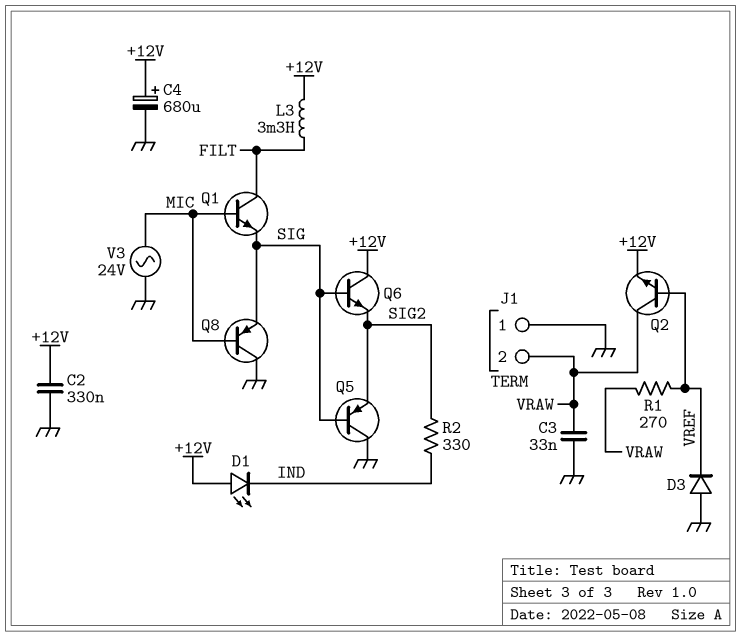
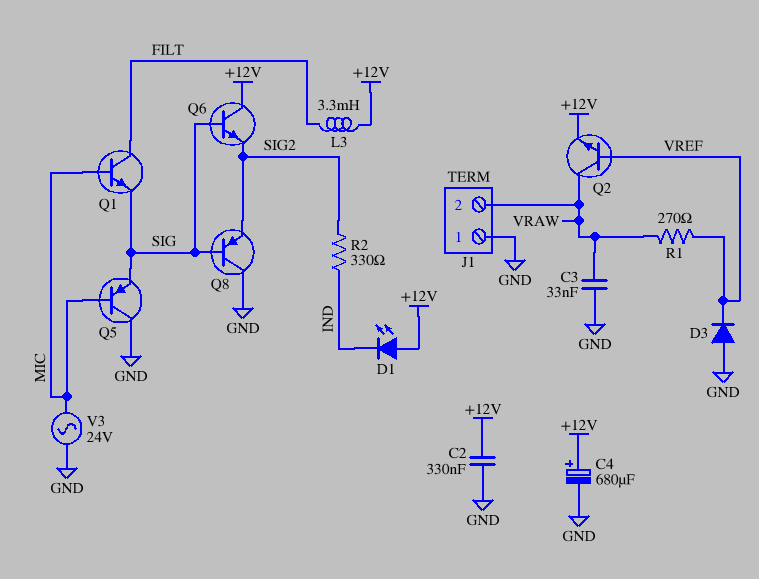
Q5: PNP (B SIG, C GND, E SIG2) -> PNP (B MIC, C GND, E SIG)
Q8: PNP (B MIC, C GND, E SIG) -> PNP (B SIG, C GND, E SIG2)

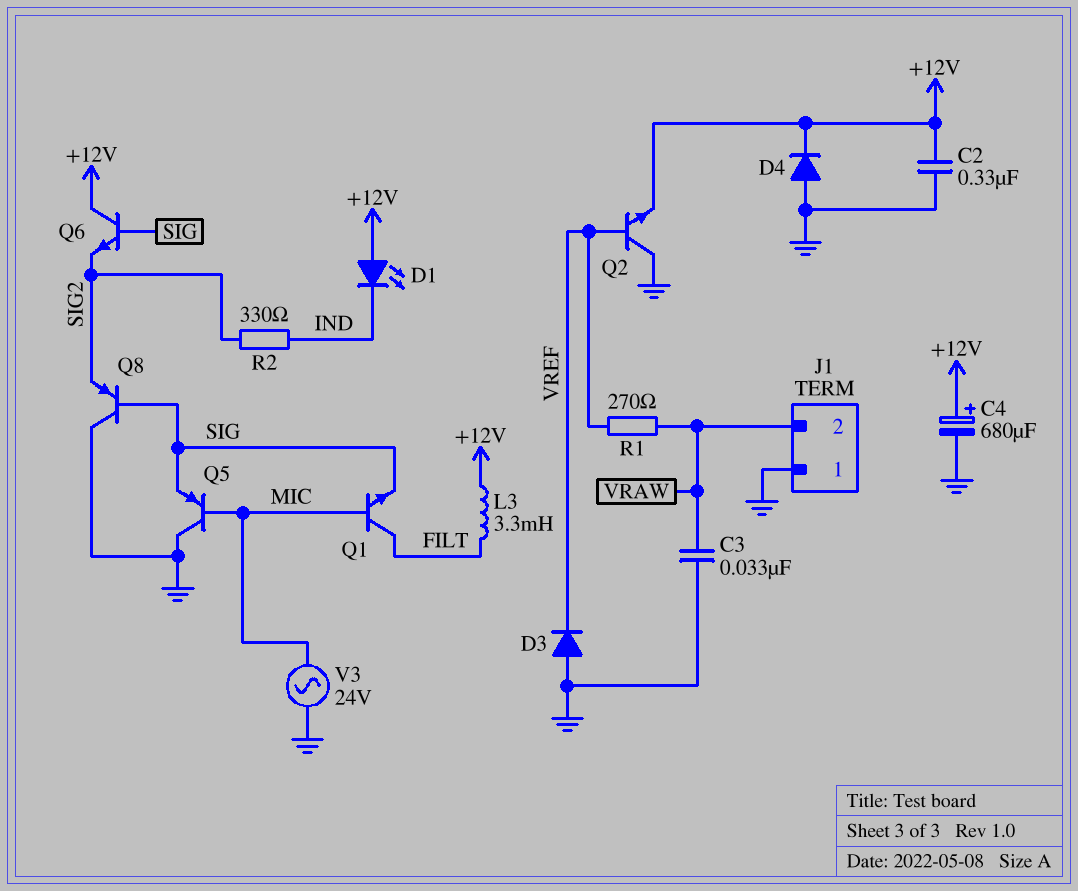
D4: none -> diode (A GND, K +12V)
Q2: NPN (B VREF, C VRAW, E +12V) -> NPN (B VREF, C GND, E +12V)

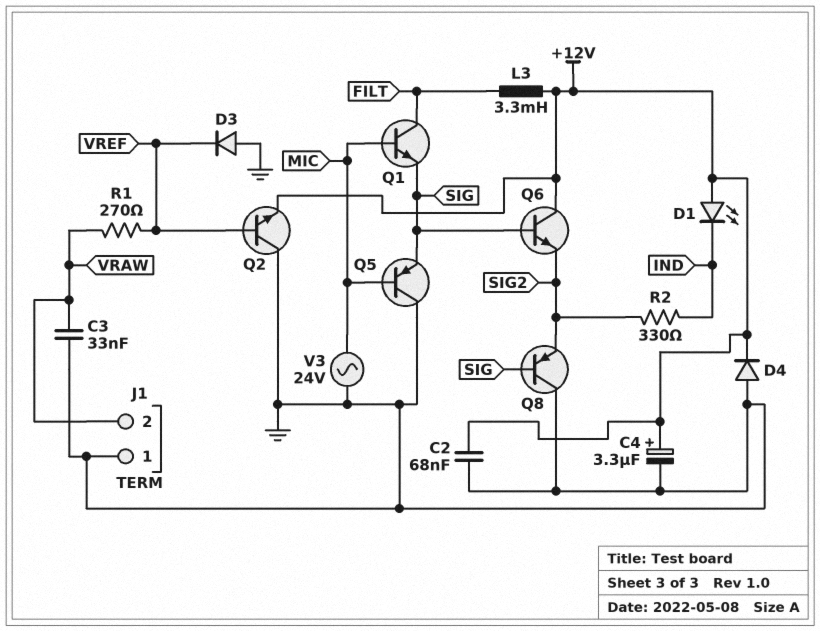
C2: 330nF (+12V, GND) -> 68nF (+12V, GND)
C4: 680uF (plus +12V, minus GND) -> 3.3uF (plus +12V, minus GND)

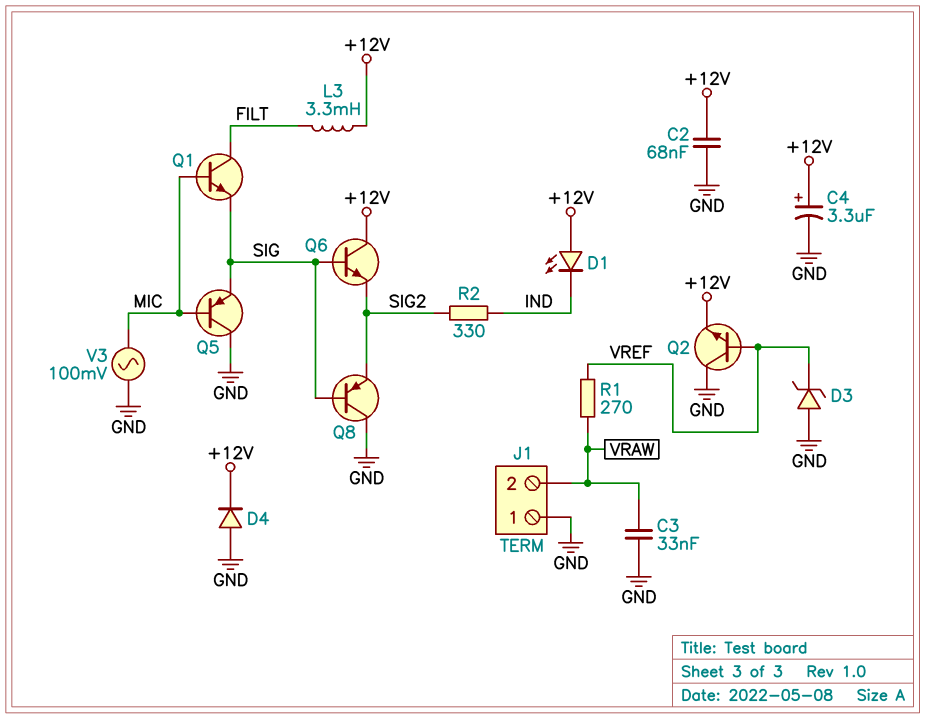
D3: diode (A GND, K VREF) -> zener (A GND, K VREF)
V3: AC 24V (GND, MIC) -> AC 100mV (GND, MIC)

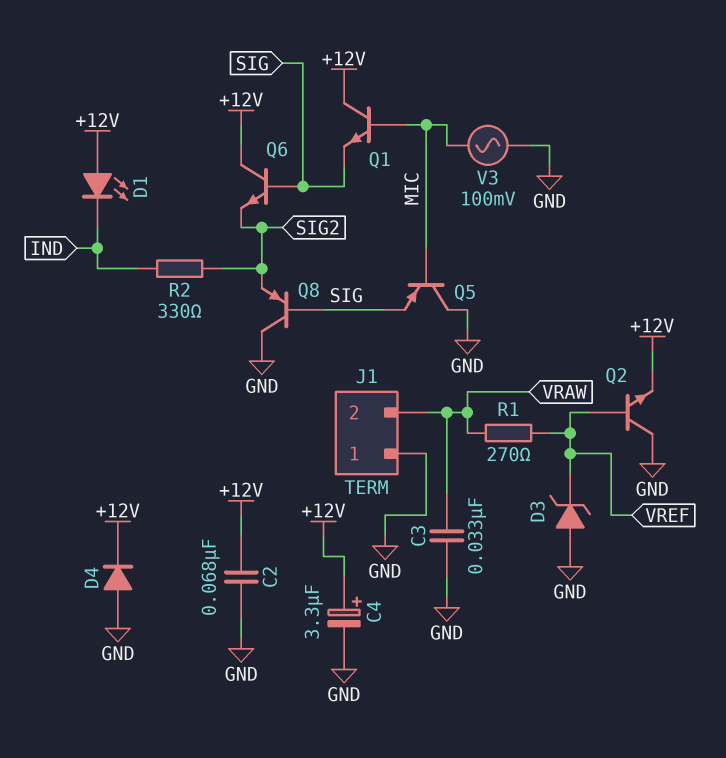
L3: 3.3mH (+12V, FILT) -> none
Q1: NPN (B MIC, C FILT, E SIG) -> NPN (B MIC, C +12V, E SIG)

